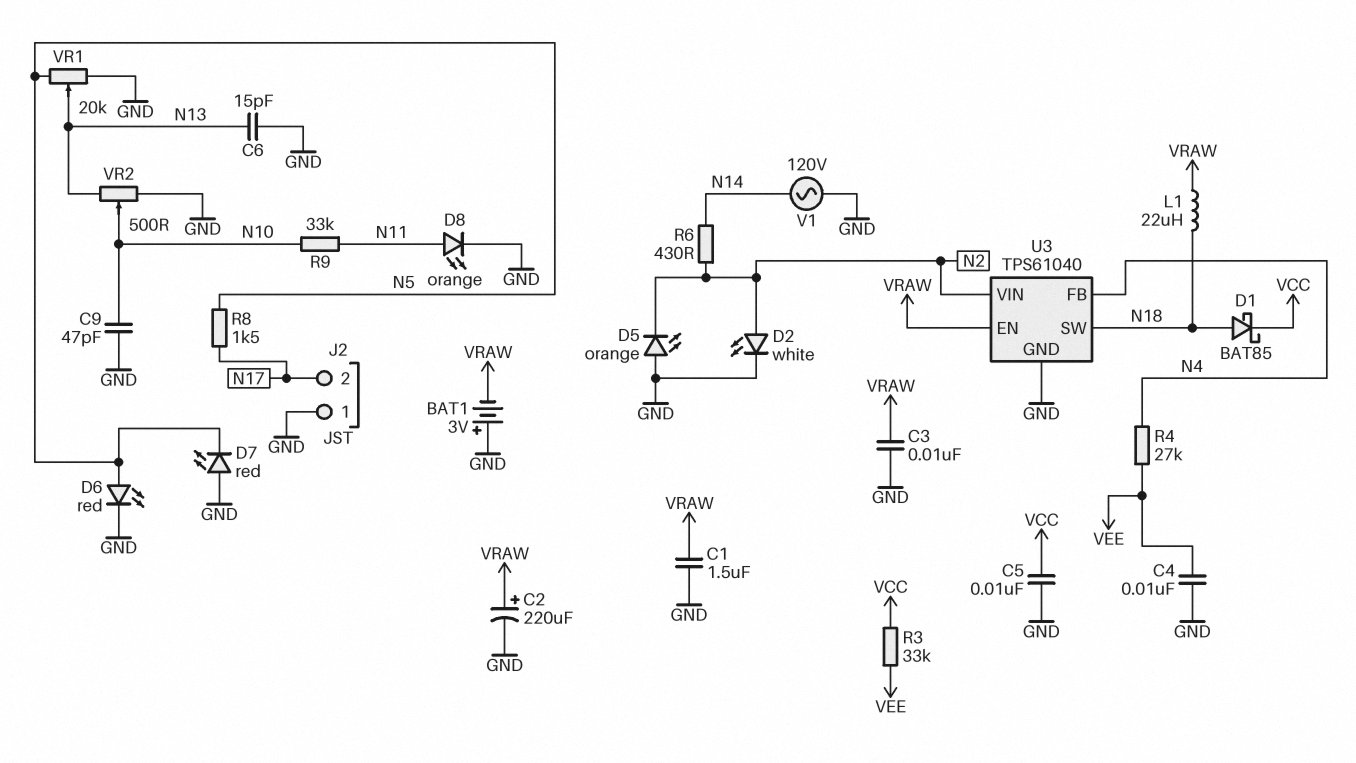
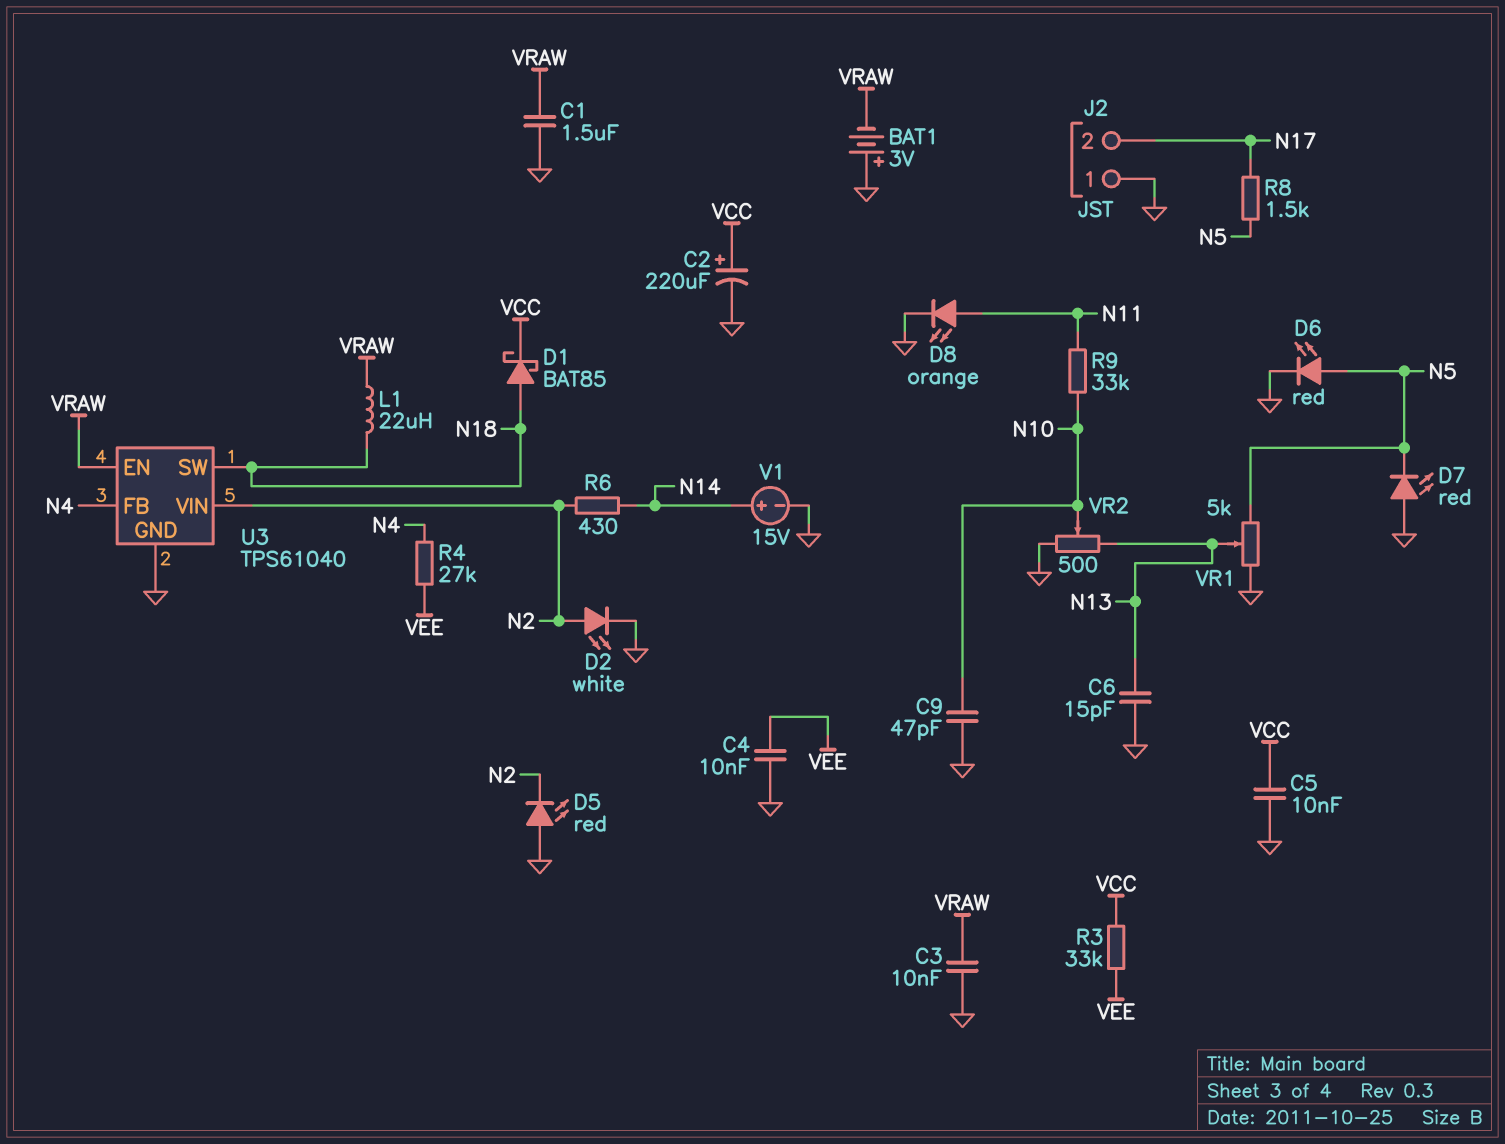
C2: 220uF (plus VRAW, minus GND) -> 220uF (plus VCC, minus GND)
D5: LED orange (A GND, K N2) -> LED red (A GND, K N2)
V1: AC 120V (GND, N14) -> 15V (plus N14, minus GND)
VR1: 20k (GND, N5, wiper N13) -> 5k (GND, N5, wiper N13)

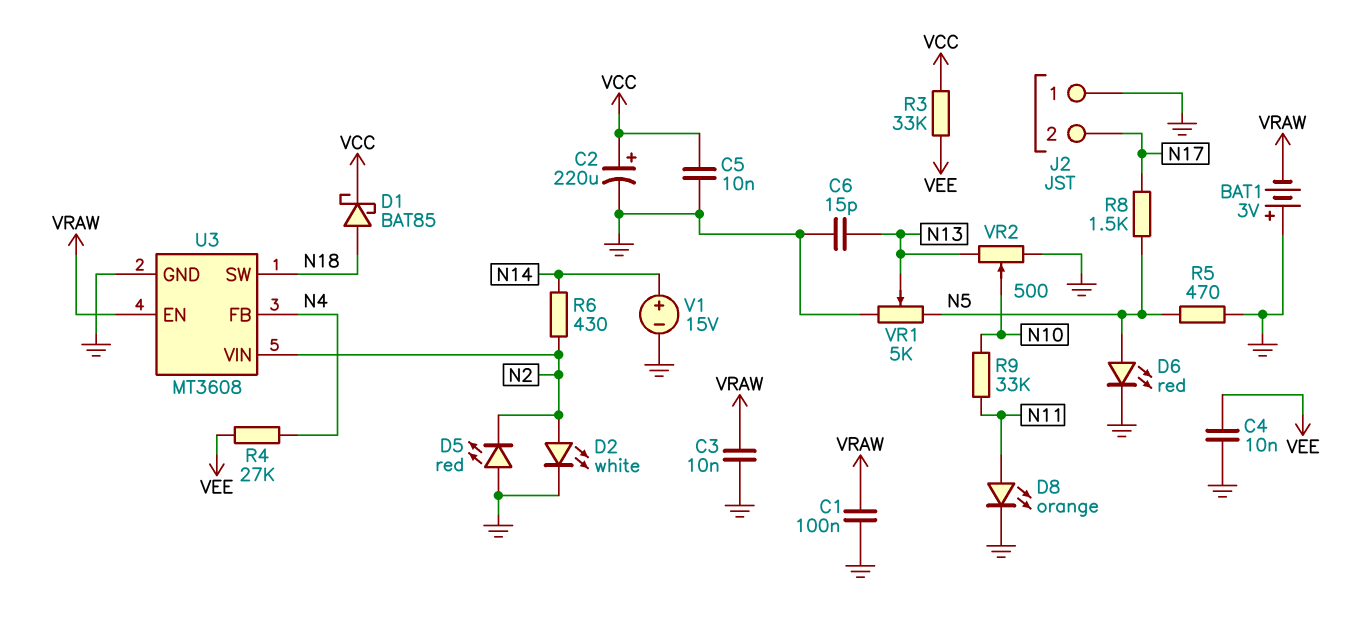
C1: 1.5uF (GND, VRAW) -> 100nF (GND, VRAW)
C9: 47pF (GND, N10) -> none
D7: LED red (A GND, K N5) -> none
L1: 22uH (N18, VRAW) -> none
R5: none -> 470 (GND, N5)
U3: TPS61040 -> MT3608

